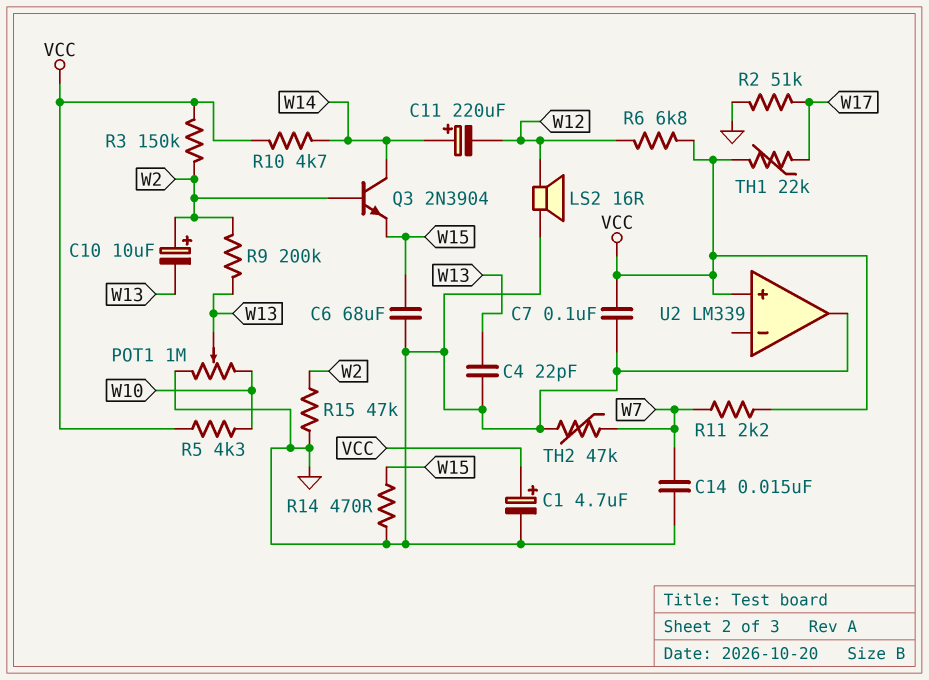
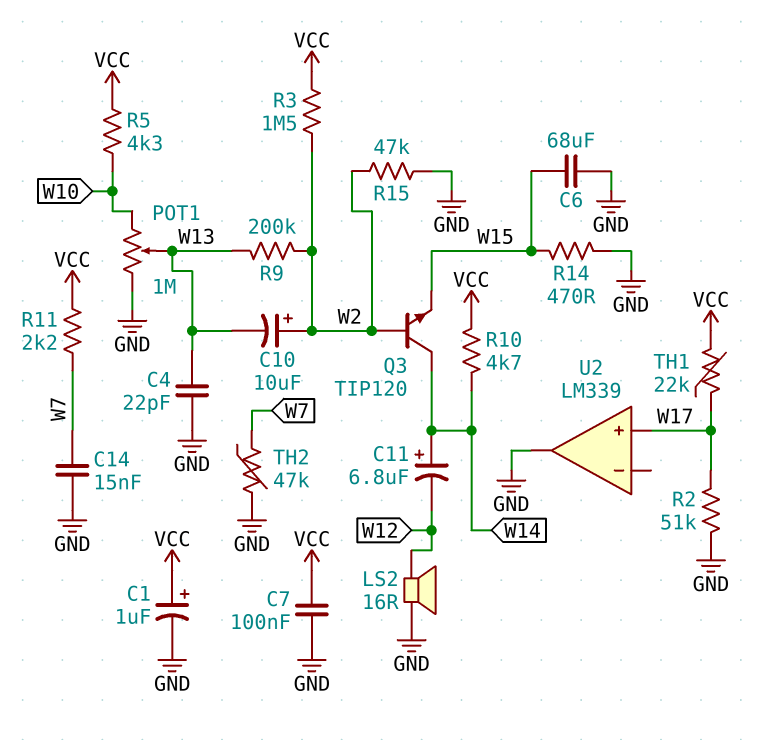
C1: 4.7uF (plus VCC, minus GND) -> 1uF (plus VCC, minus GND)
C11: 220uF (plus W14, minus W12) -> 6.8uF (plus W14, minus W12)
Q3: NPN 2N3904 (B W2, C W14, E W15) -> NPN TIP120 (B W2, C W14, E W15)
R3: 150k (VCC, W2) -> 1.5M (VCC, W2)
R6: 6.8k (VCC, W12) -> none
U2 pin in+: VCC -> W17

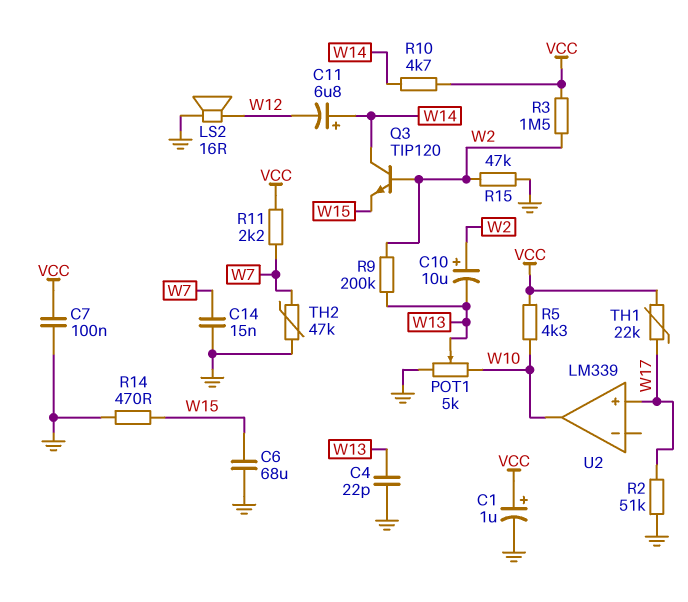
POT1: 1M (GND, W10, wiper W13) -> 5k (GND, W10, wiper W13)
U2 pin out: GND -> W10

